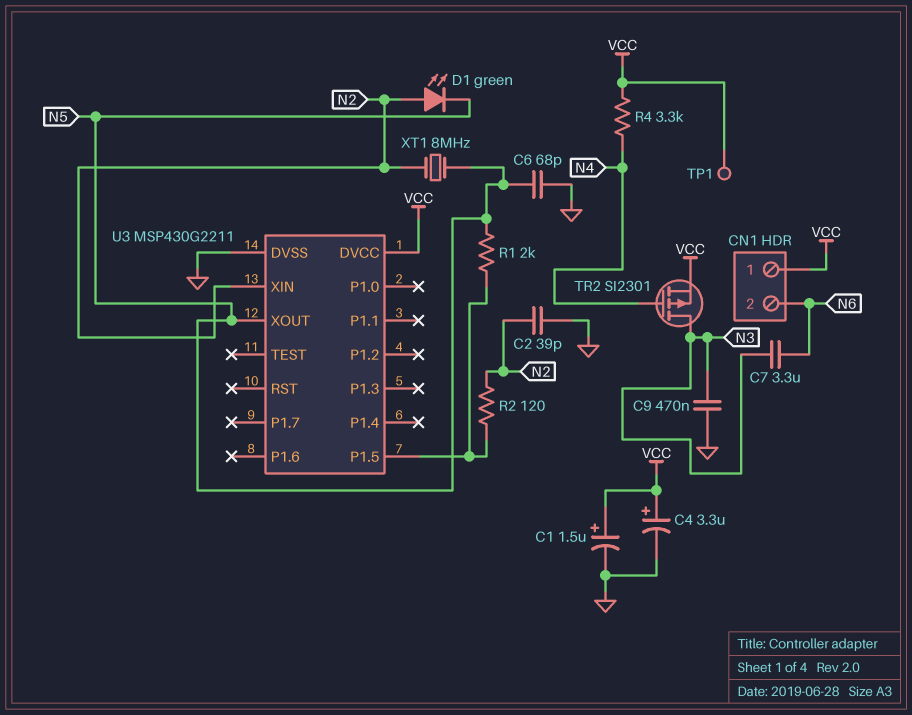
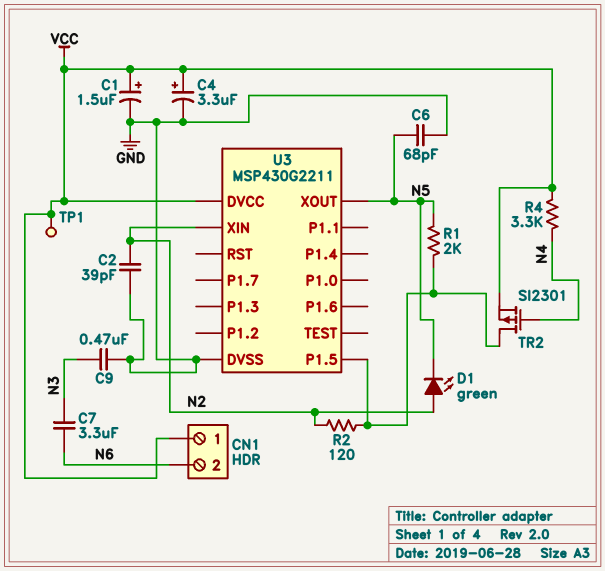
TR2: PMOS SI2301 (G N4, D N3, S VCC) -> PMOS SI2301 (G N4, D U3/P1.5, S VCC)
XT1: 8MHz (N2, N5) -> none

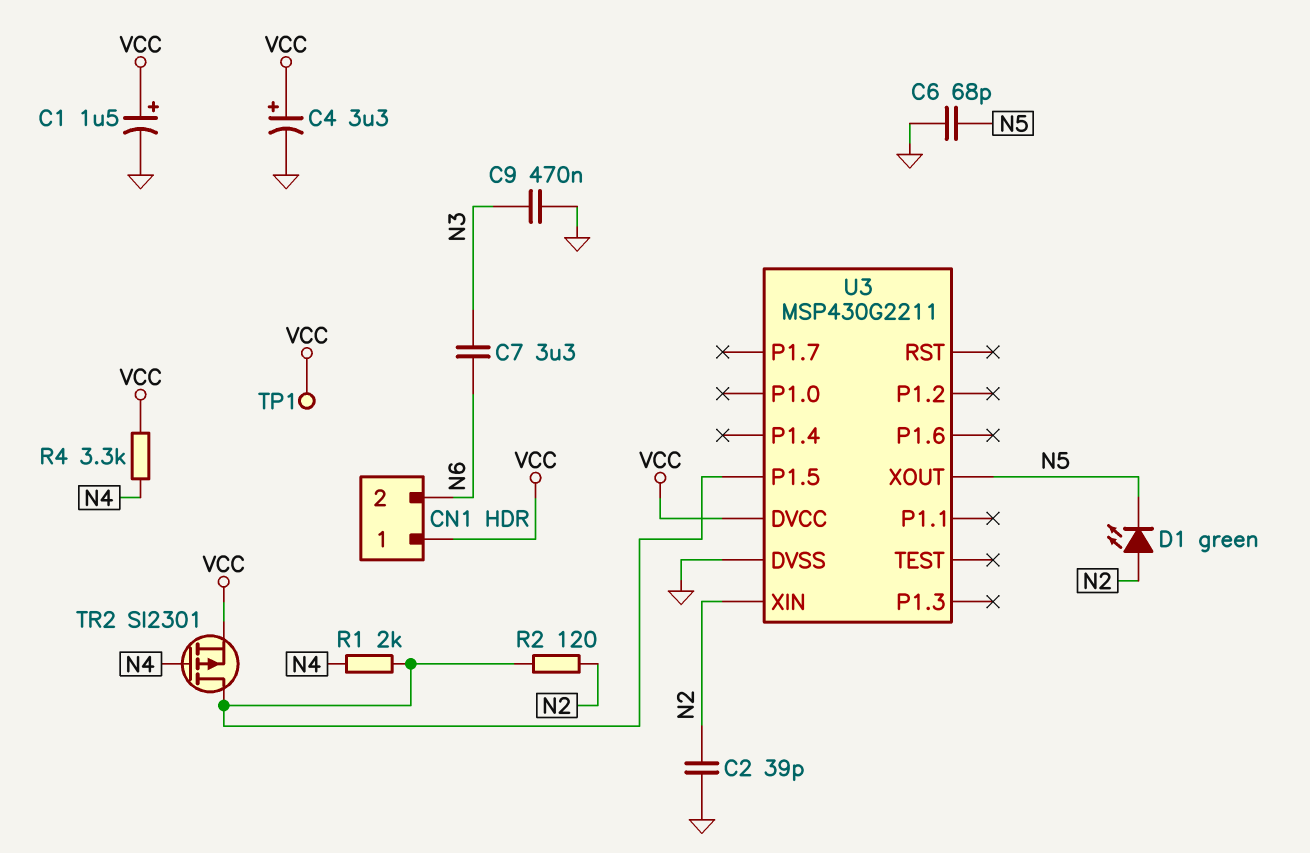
R1: 2k (N5, U3/P1.5) -> 2k (N4, U3/P1.5)

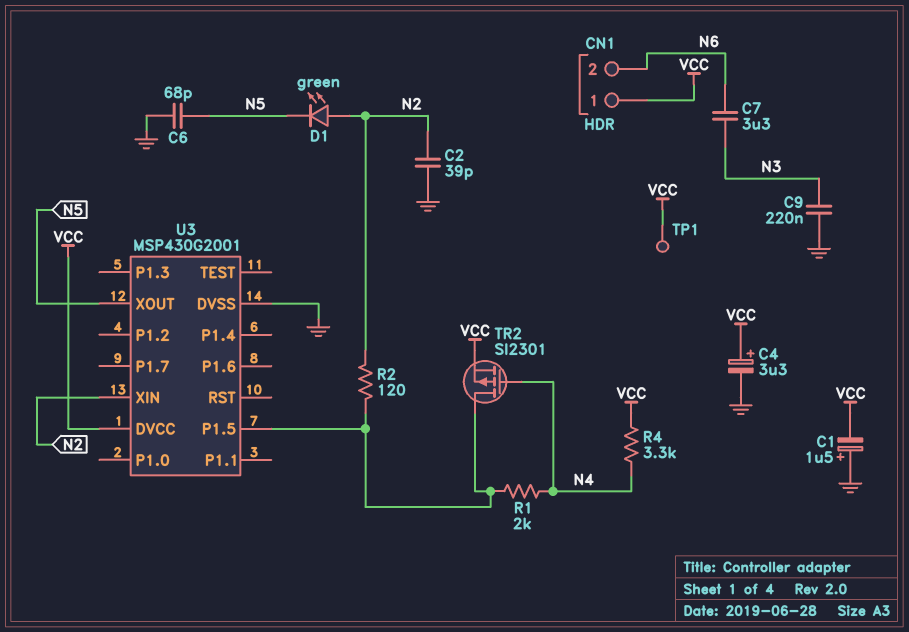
C1: 1.5uF (plus VCC, minus GND) -> 1.5uF (plus GND, minus VCC)
C9: 470nF (GND, N3) -> 220nF (GND, N3)
U3: MSP430G2211 -> MSP430G2001

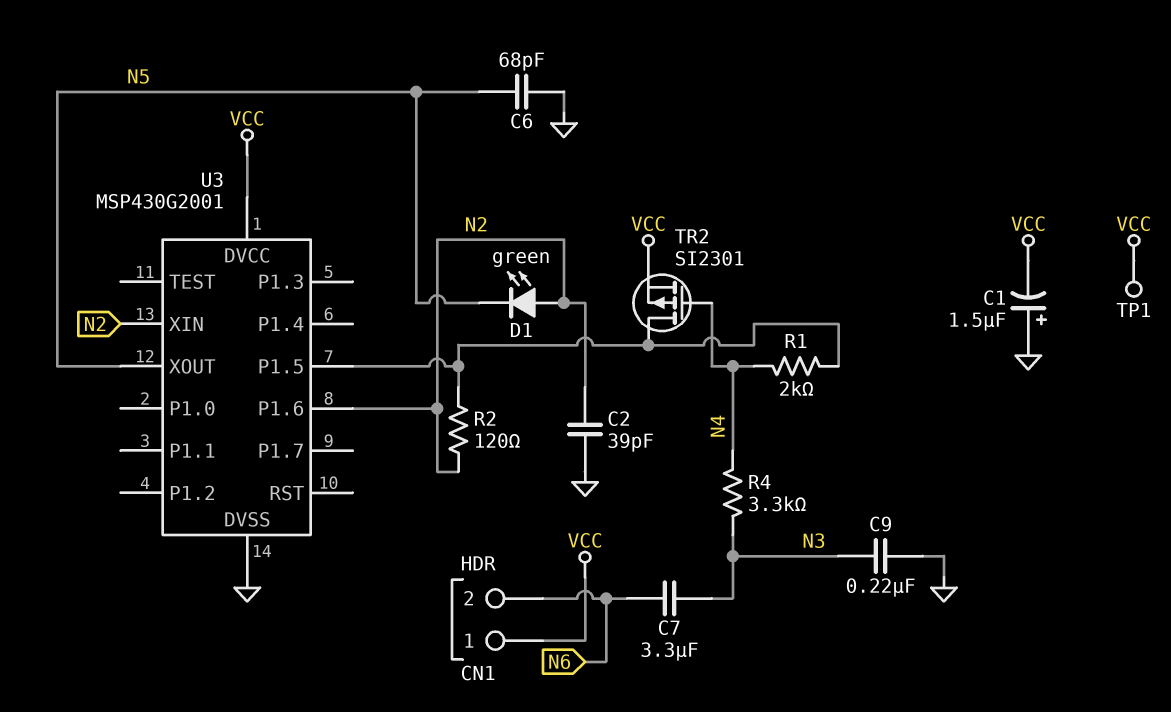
C4: 3.3uF (plus VCC, minus GND) -> none
R4: 3.3k (N4, VCC) -> 3.3k (N3, N4)
U3 pin P1.6: none -> N2

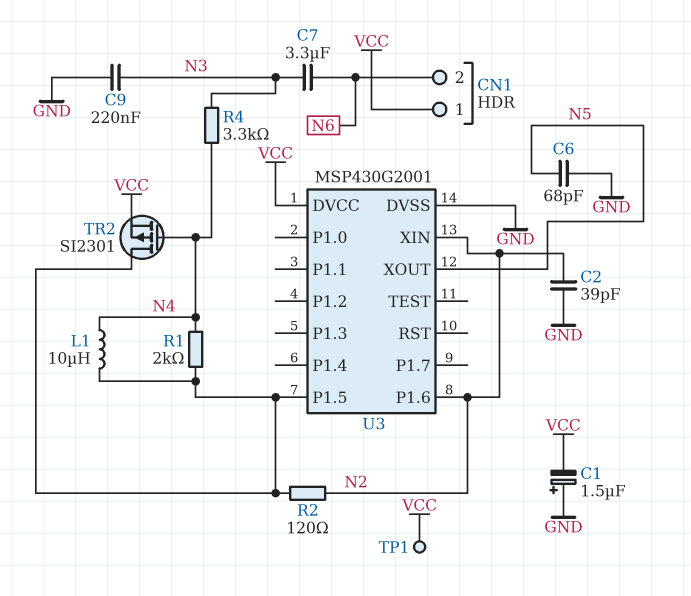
D1: LED green (A N2, K N5) -> none
L1: none -> 10uH (N4, U3/P1.5)

